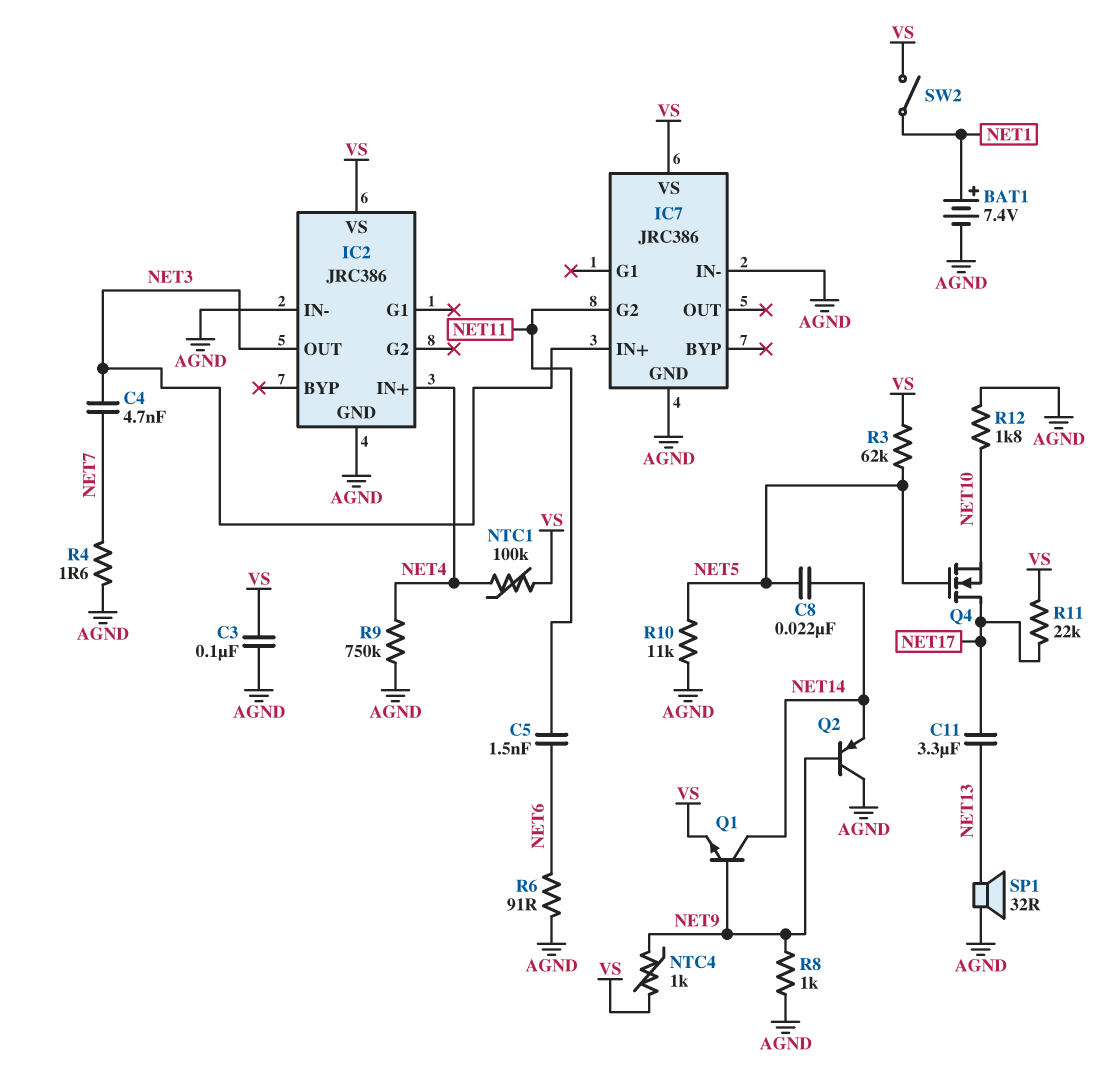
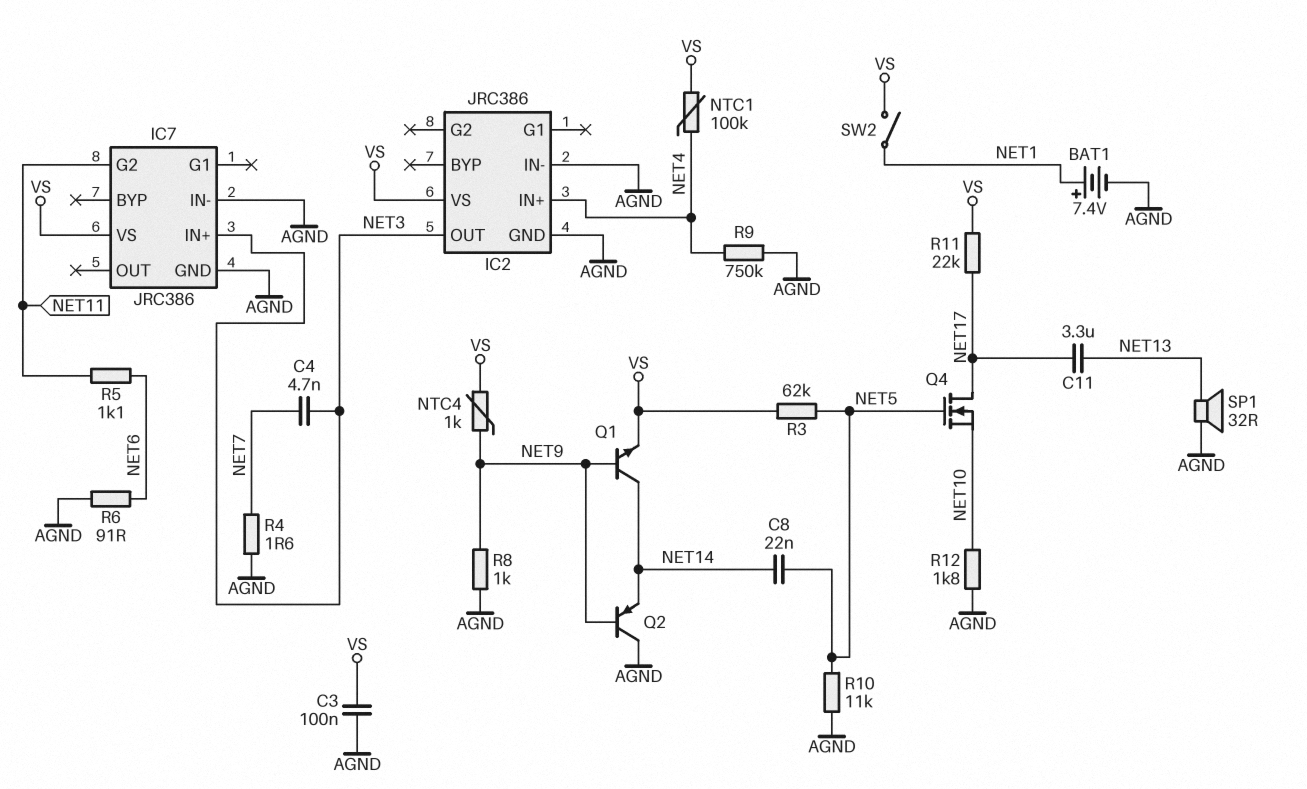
C5: 1.5nF (NET6, NET11) -> none
R5: none -> 1.1k (NET6, NET11)

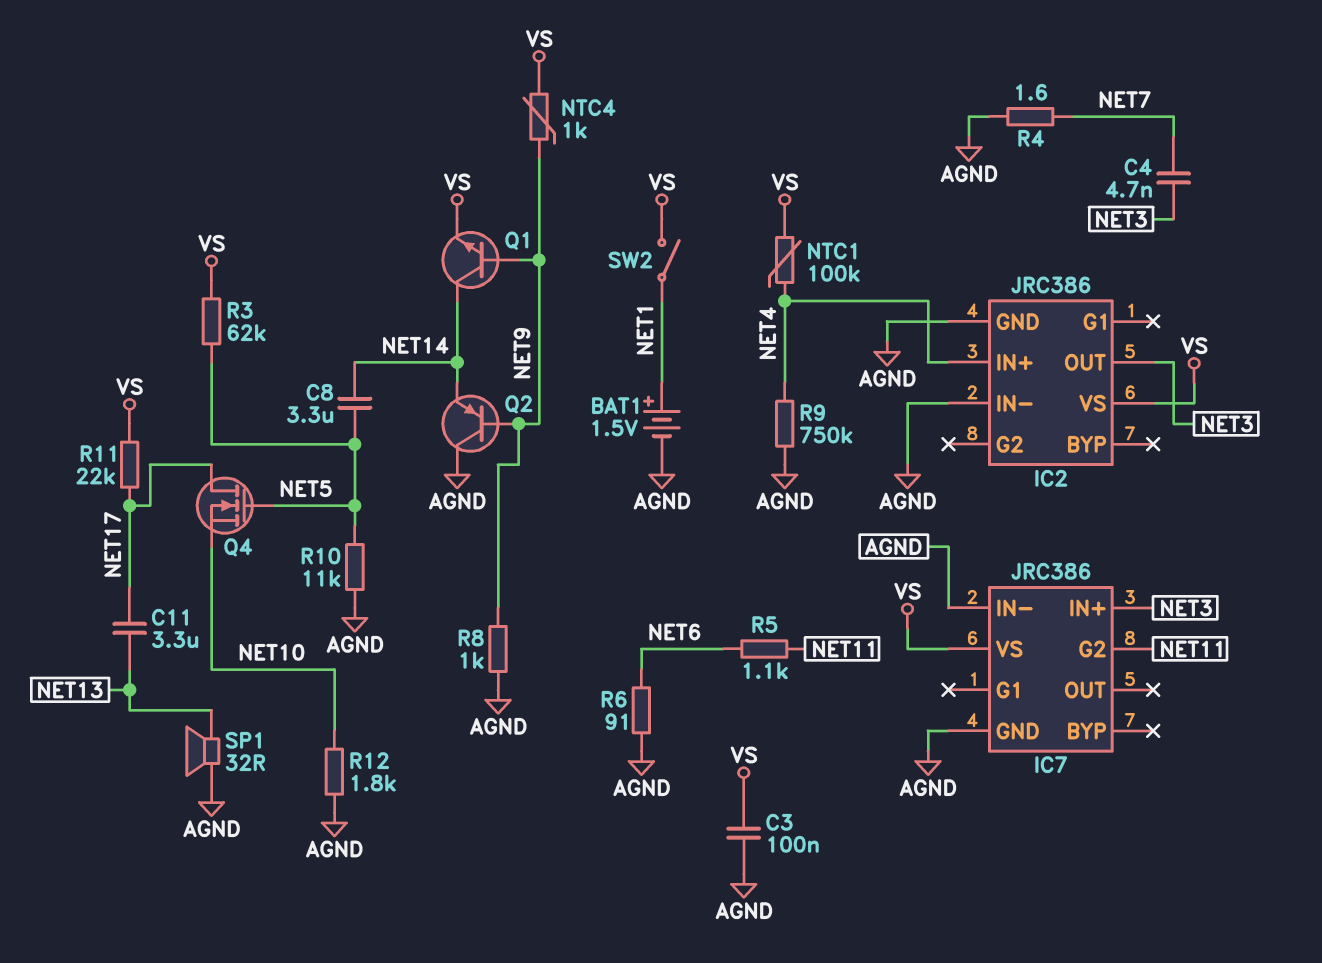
BAT1: 7.4V (plus NET1, minus AGND) -> 1.5V (plus NET1, minus AGND)
C8: 22nF (NET5, NET14) -> 3.3uF (NET5, NET14)

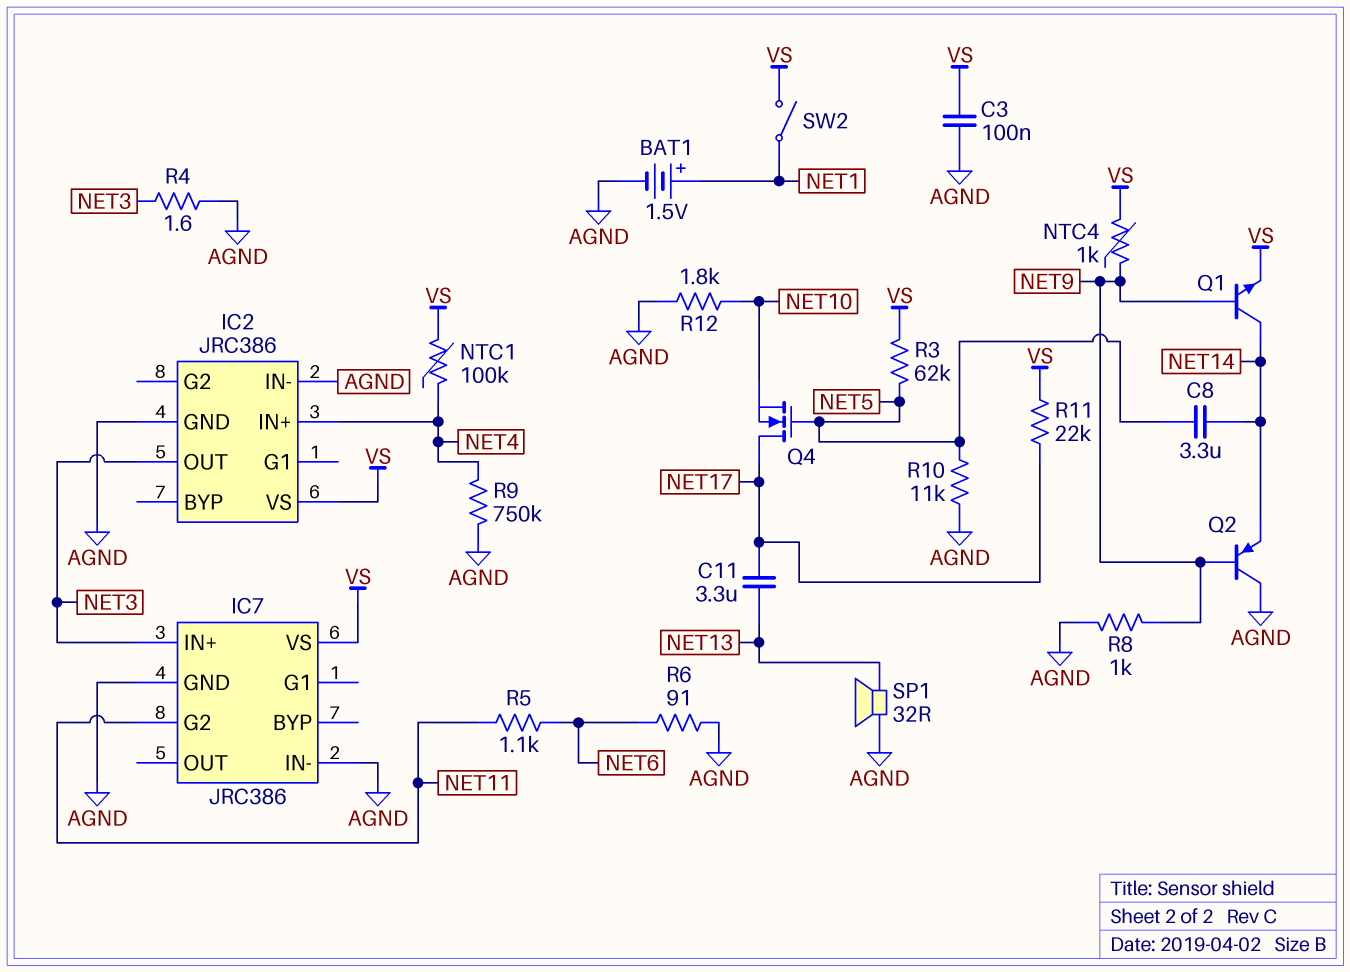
C4: 4.7nF (NET3, NET7) -> none
R4: 1.6 (AGND, NET7) -> 1.6 (AGND, NET3)

